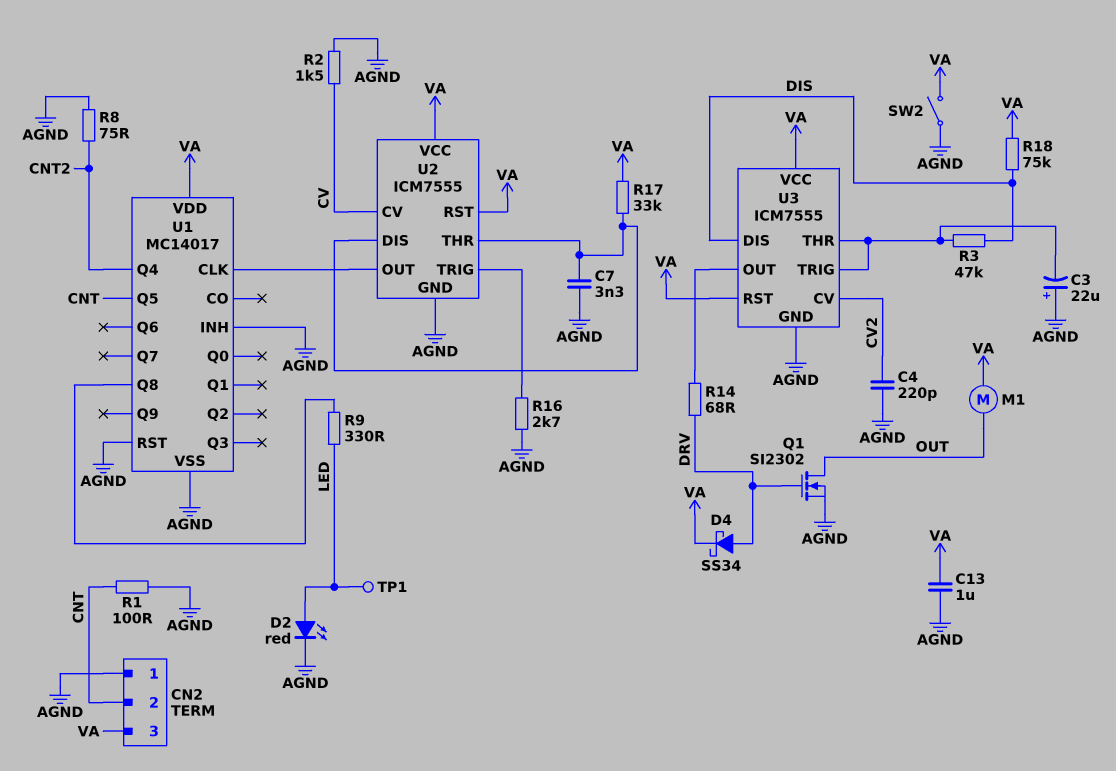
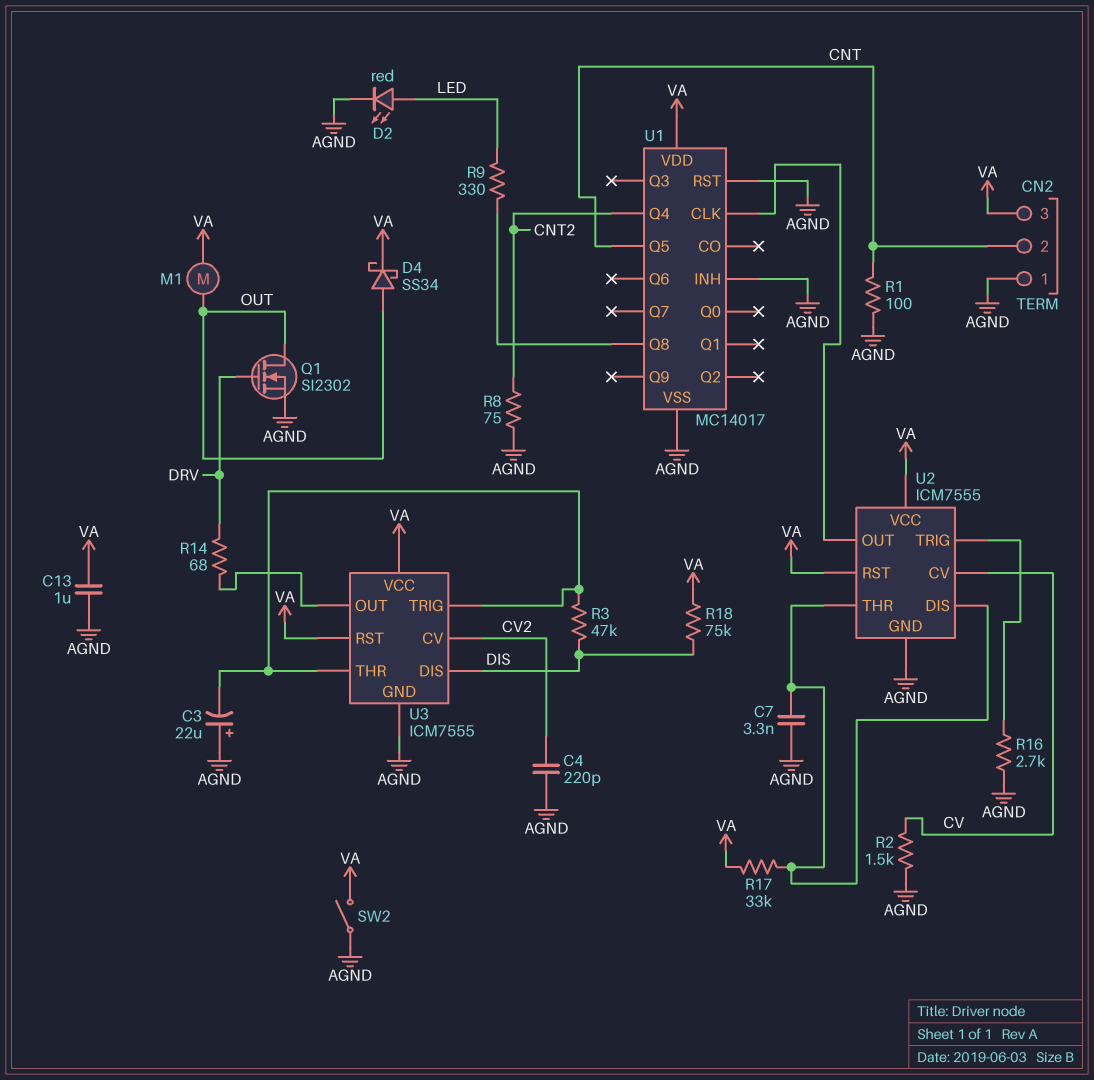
D4: schottky SS34 (A DRV, K VA) -> schottky SS34 (A OUT, K VA)
TP1: test point (LED) -> none

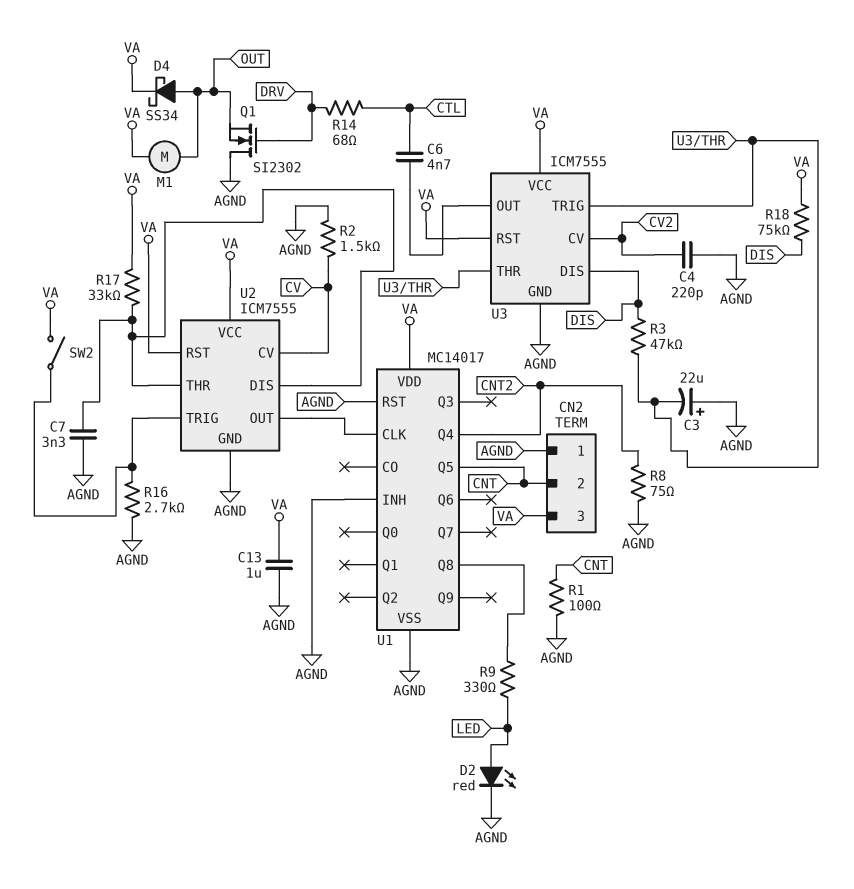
C6: none -> 4.7nF (CTL, U3/OUT)
Q1: NMOS SI2302 (G DRV, D OUT, S AGND) -> NMOS SI2302 (G DRV, D AGND, S OUT)
R14: 68 (DRV, U3/OUT) -> 68 (CTL, DRV)
SW2: switch (AGND, VA) -> switch (U2/TRIG, VA)

